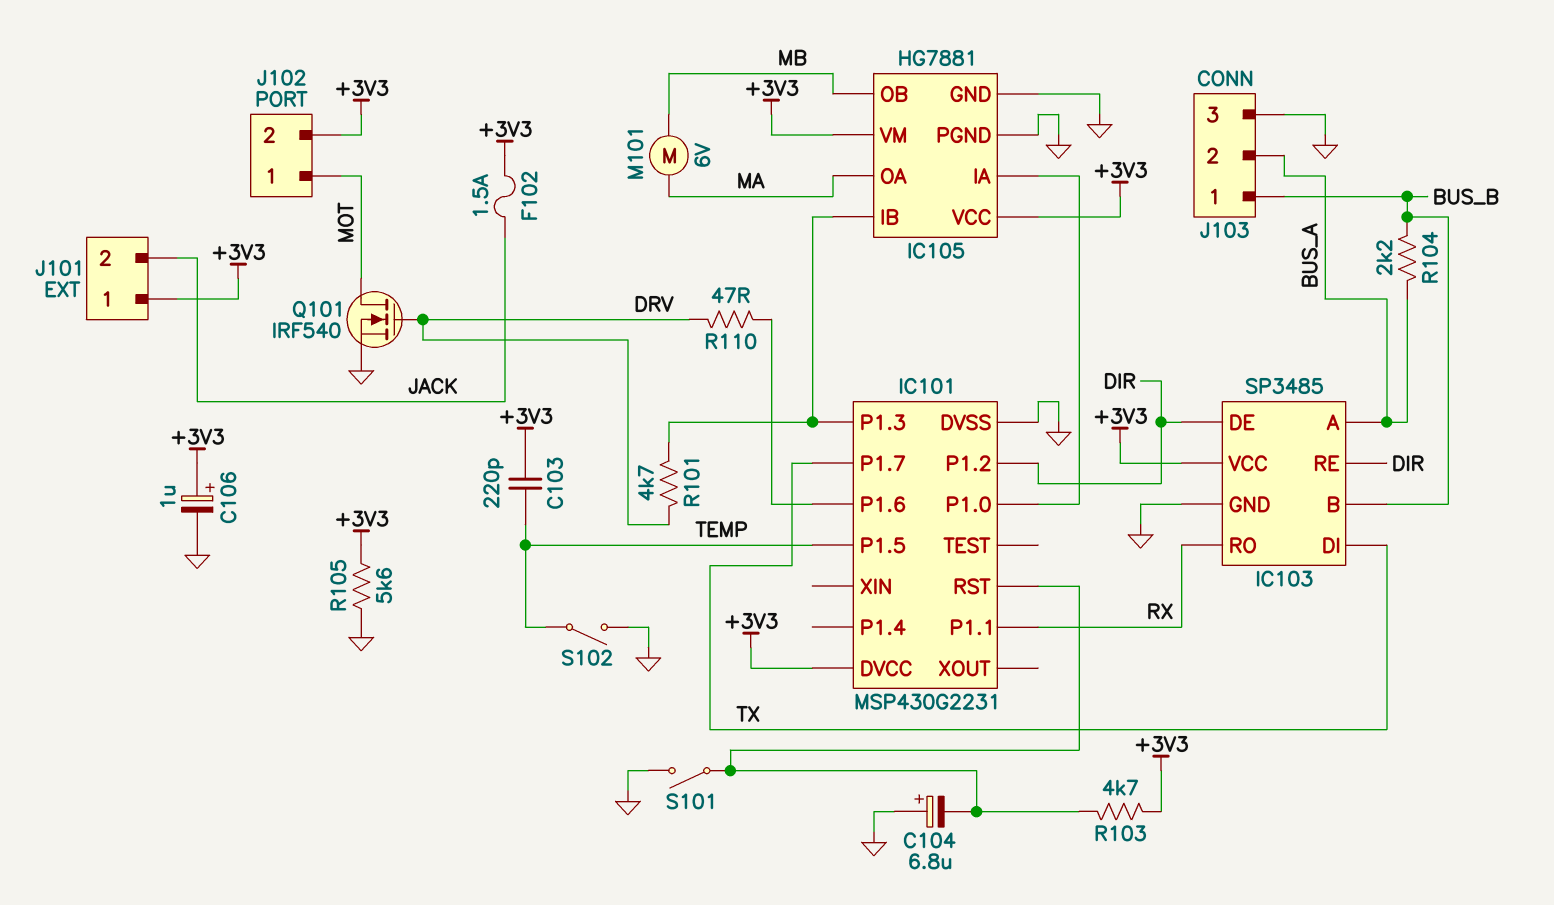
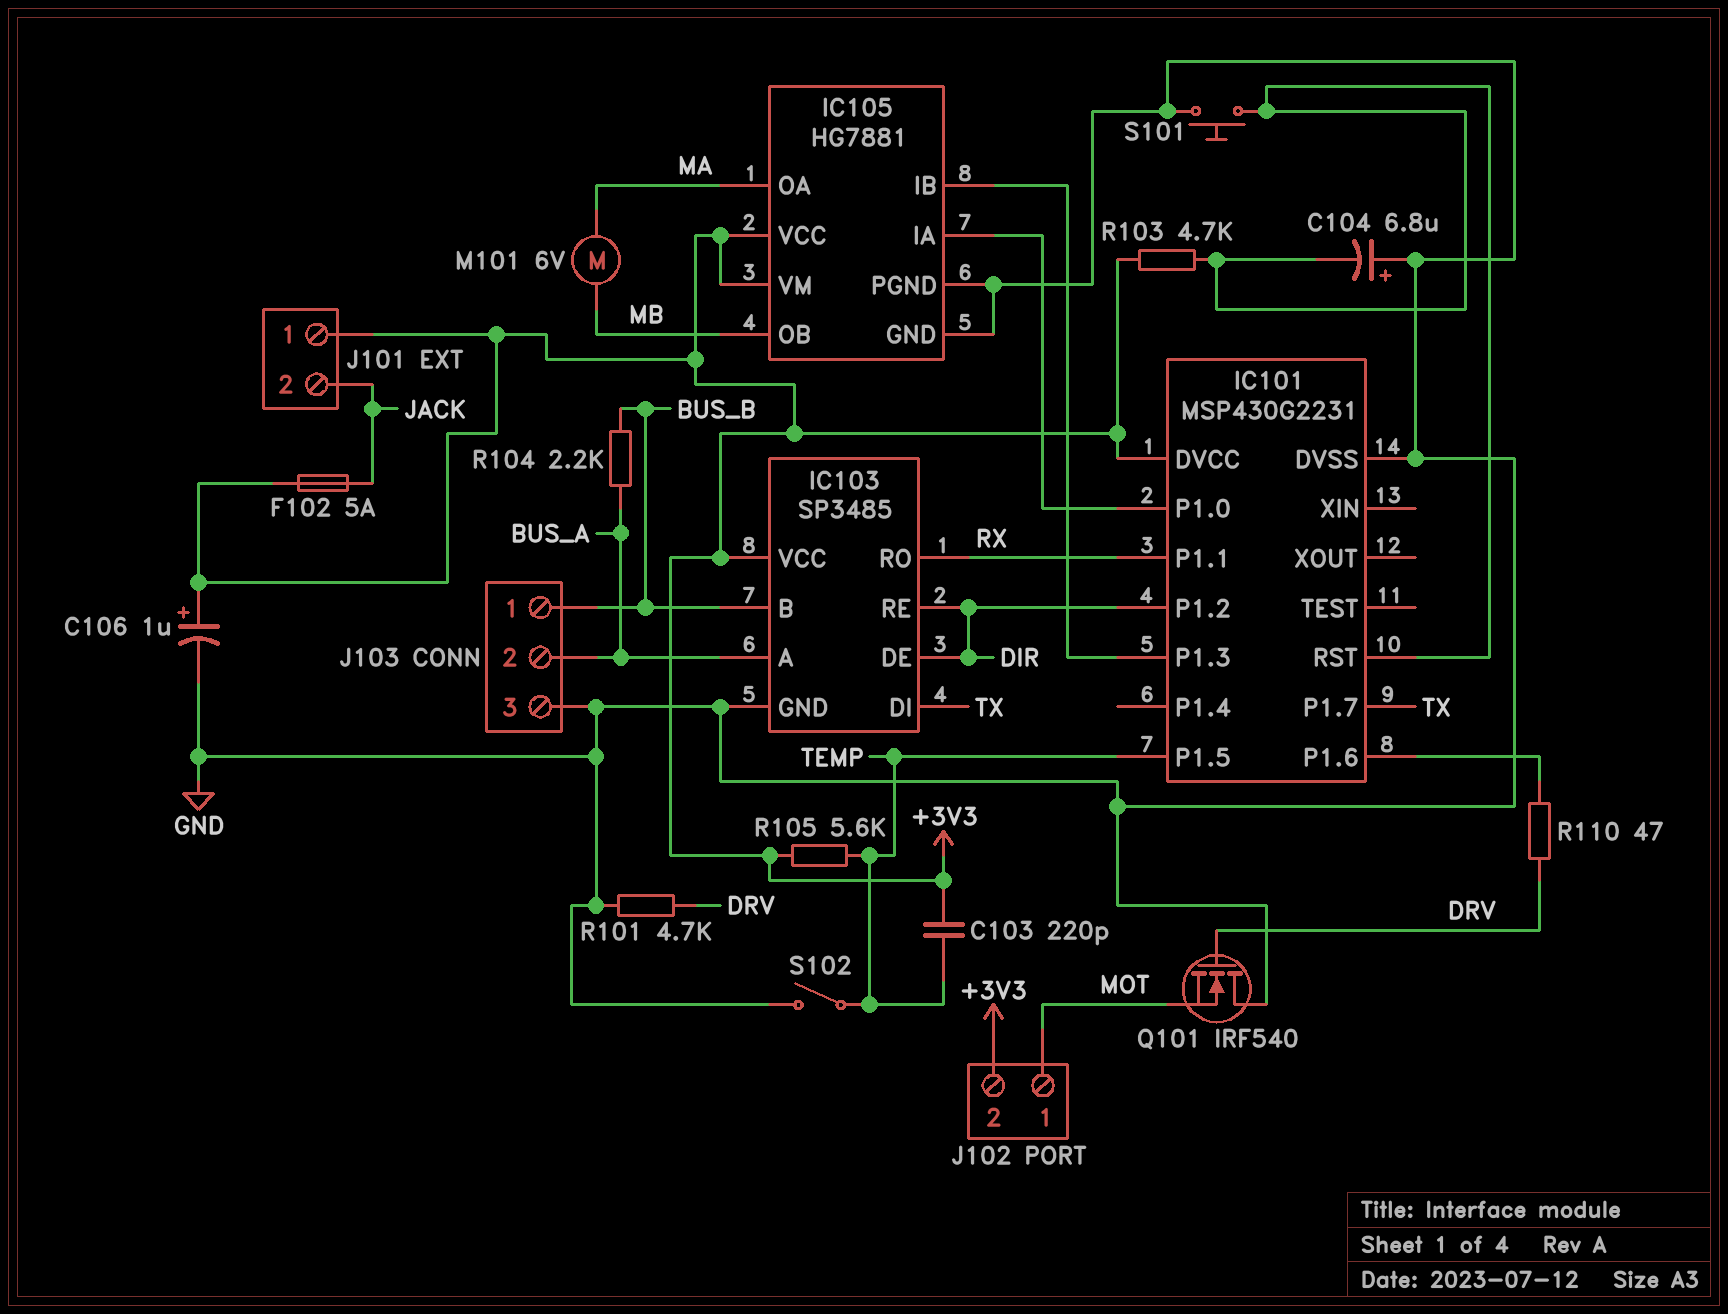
F102: 1.5A (+3V3, JACK) -> 5A (+3V3, JACK)
Q101: NMOS IRF540 (G DRV, D MOT, S GND) -> NMOS IRF540 (G DRV, D GND, S MOT)
R101: 4.7k (DRV, IC101/P1.3) -> 4.7k (DRV, GND)
R105: 5.6k (+3V3, GND) -> 5.6k (+3V3, TEMP)
S101: switch (GND, IC101/RST) -> button (GND, IC101/RST)

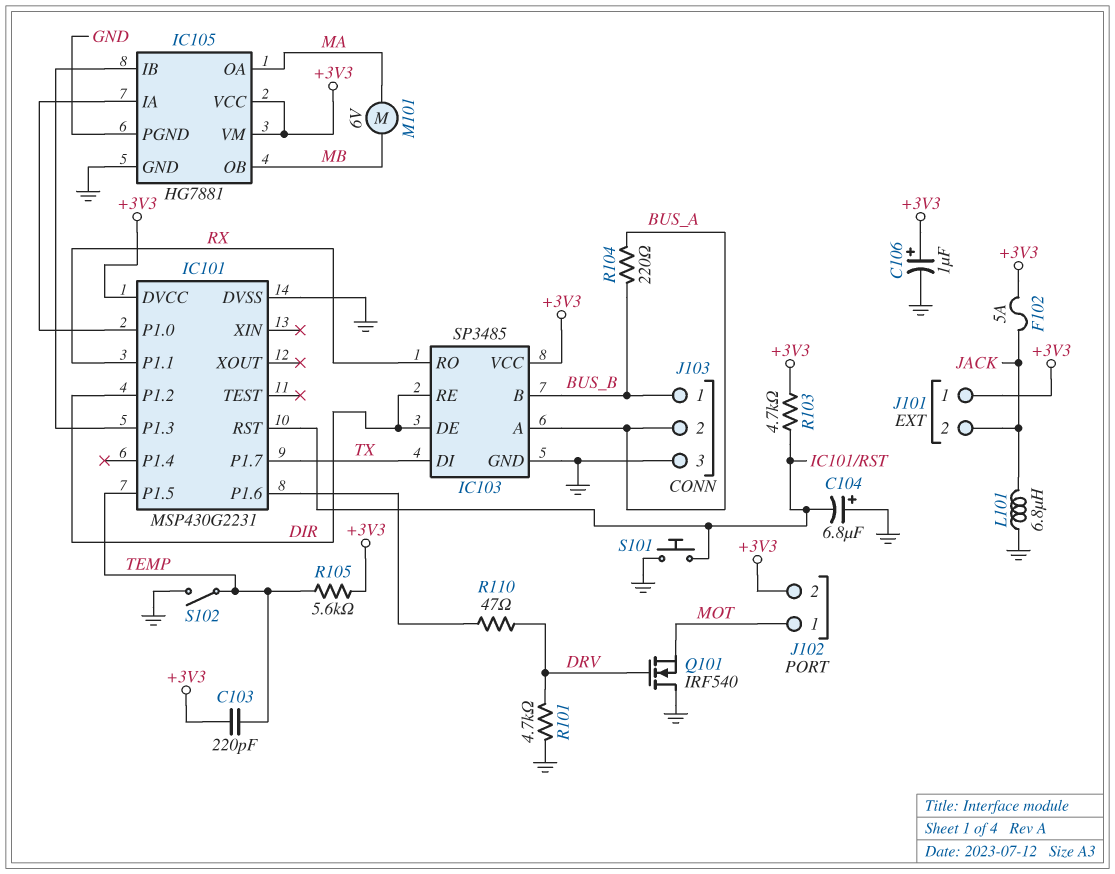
L101: none -> 6.8uH (GND, JACK)
R104: 2.2k (BUS_A, BUS_B) -> 220 (BUS_A, BUS_B)

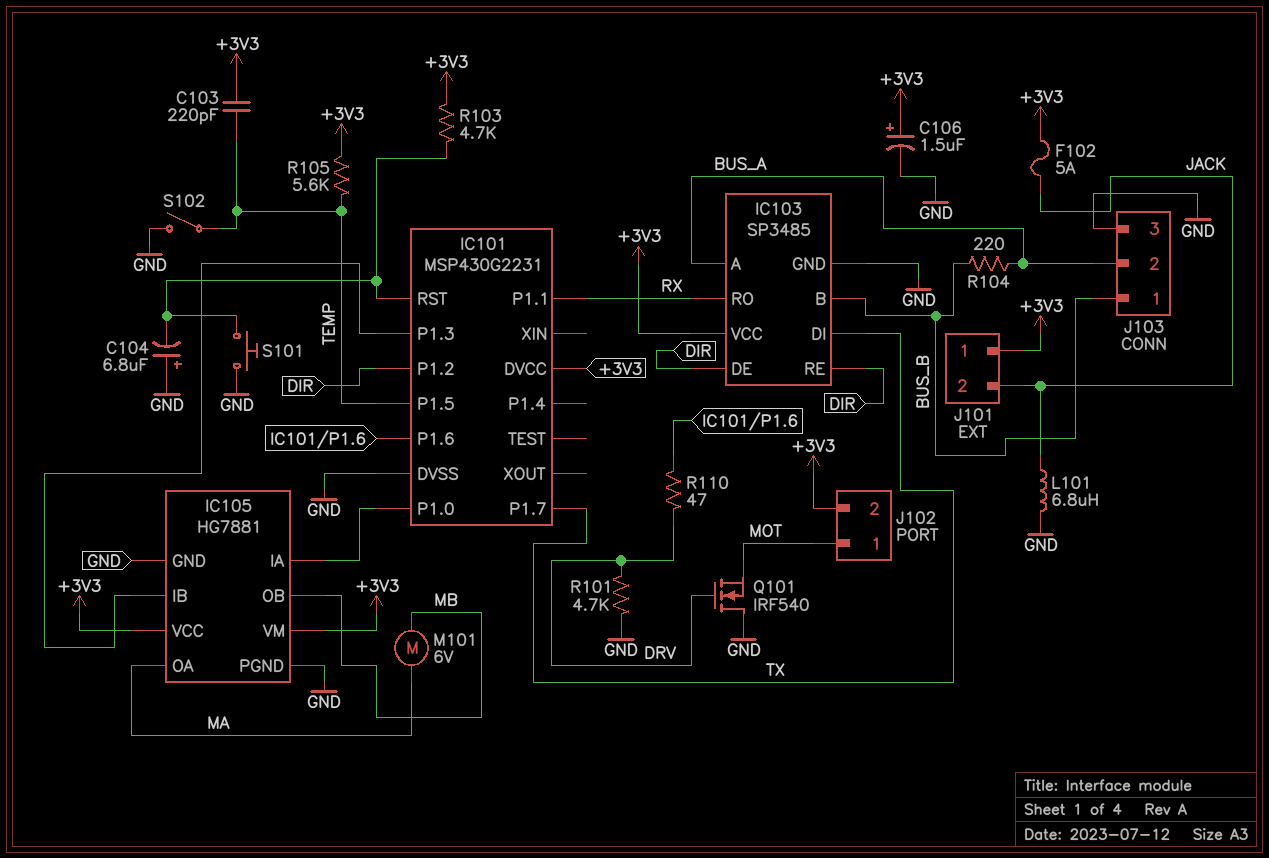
C106: 1uF (plus +3V3, minus GND) -> 1.5uF (plus +3V3, minus GND)

